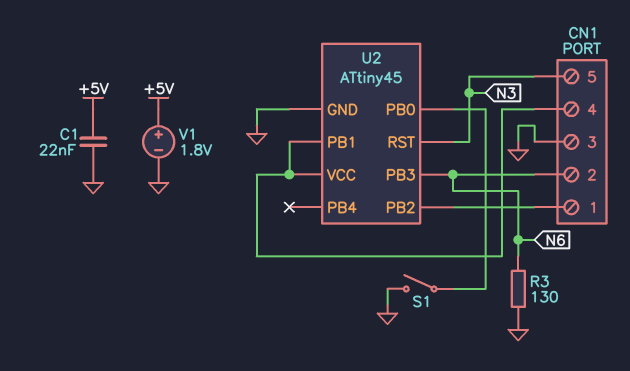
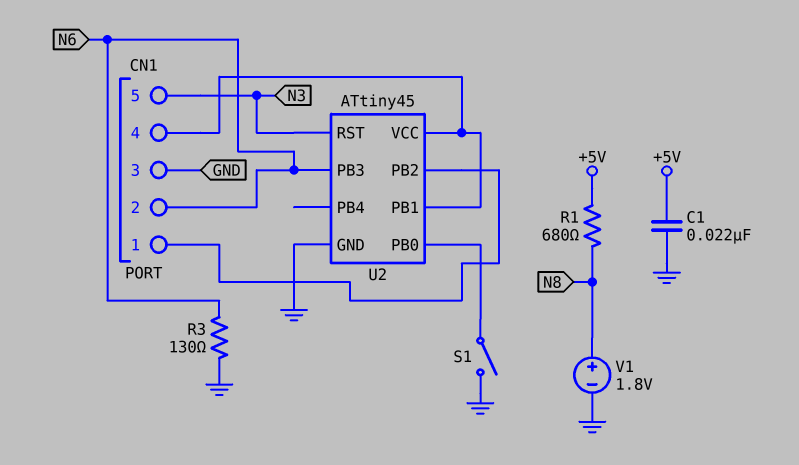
R1: none -> 680 (+5V, N8)
V1: 1.8V (plus +5V, minus GND) -> 1.8V (plus N8, minus GND)

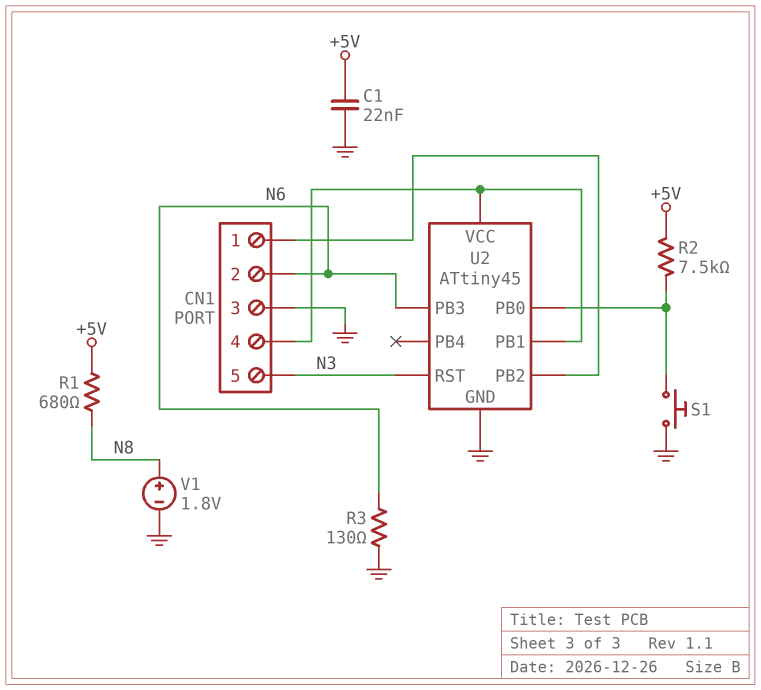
R2: none -> 7.5k (+5V, U2/PB0)
S1: switch (GND, U2/PB0) -> button (GND, U2/PB0)

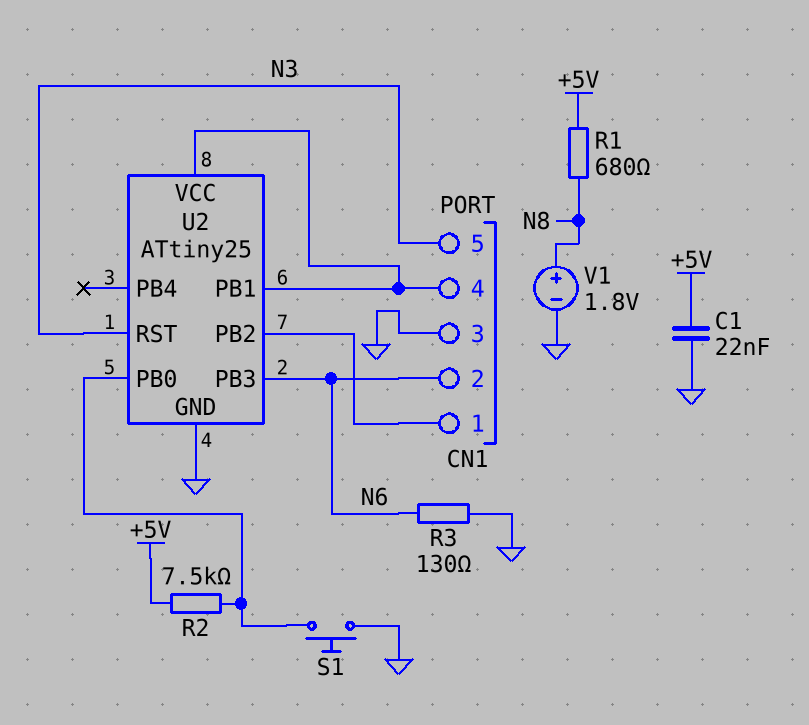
U2: ATtiny45 -> ATtiny25

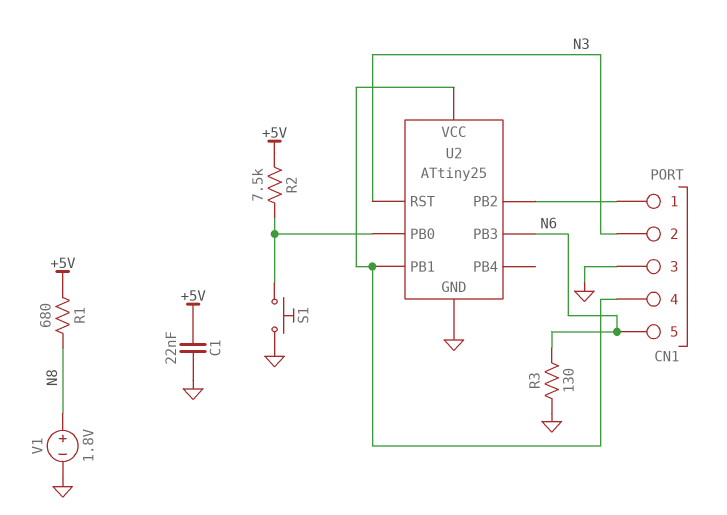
CN1 pin 2: N6 -> N3
CN1 pin 5: N3 -> N6

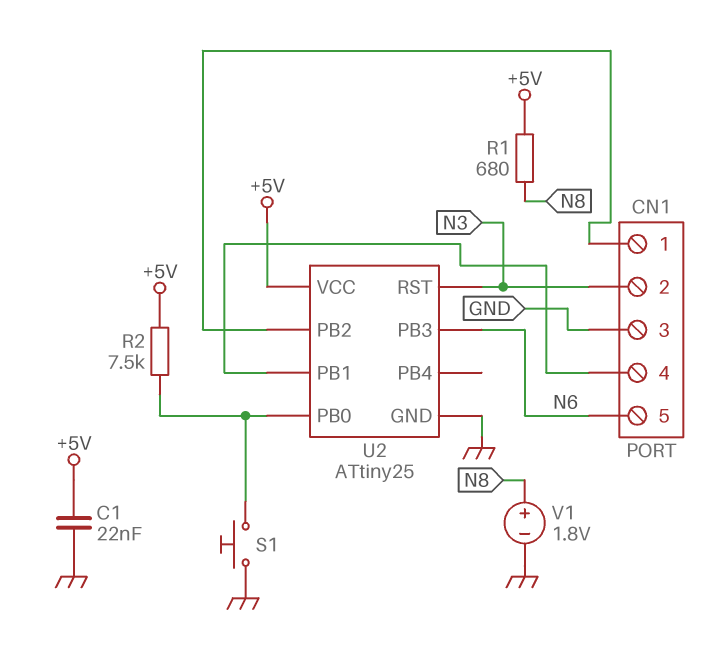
R3: 130 (GND, N6) -> none
U2 pin VCC: CN1/4 -> +5V

